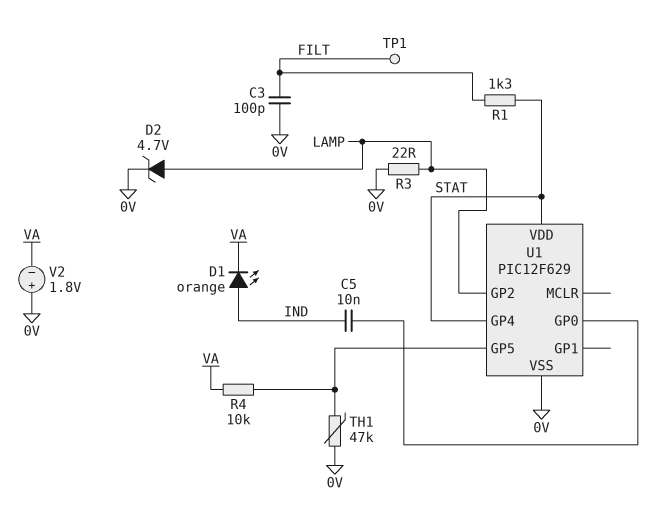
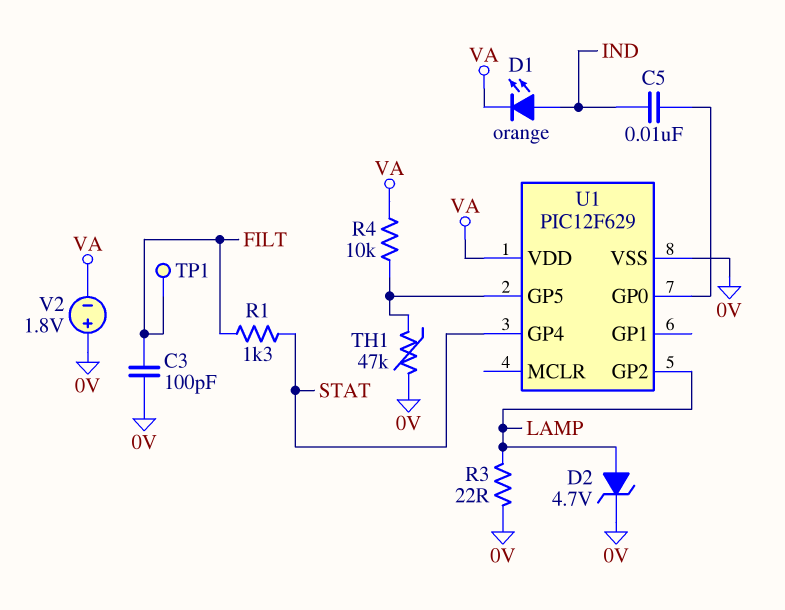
U1 pin VDD: STAT -> VA

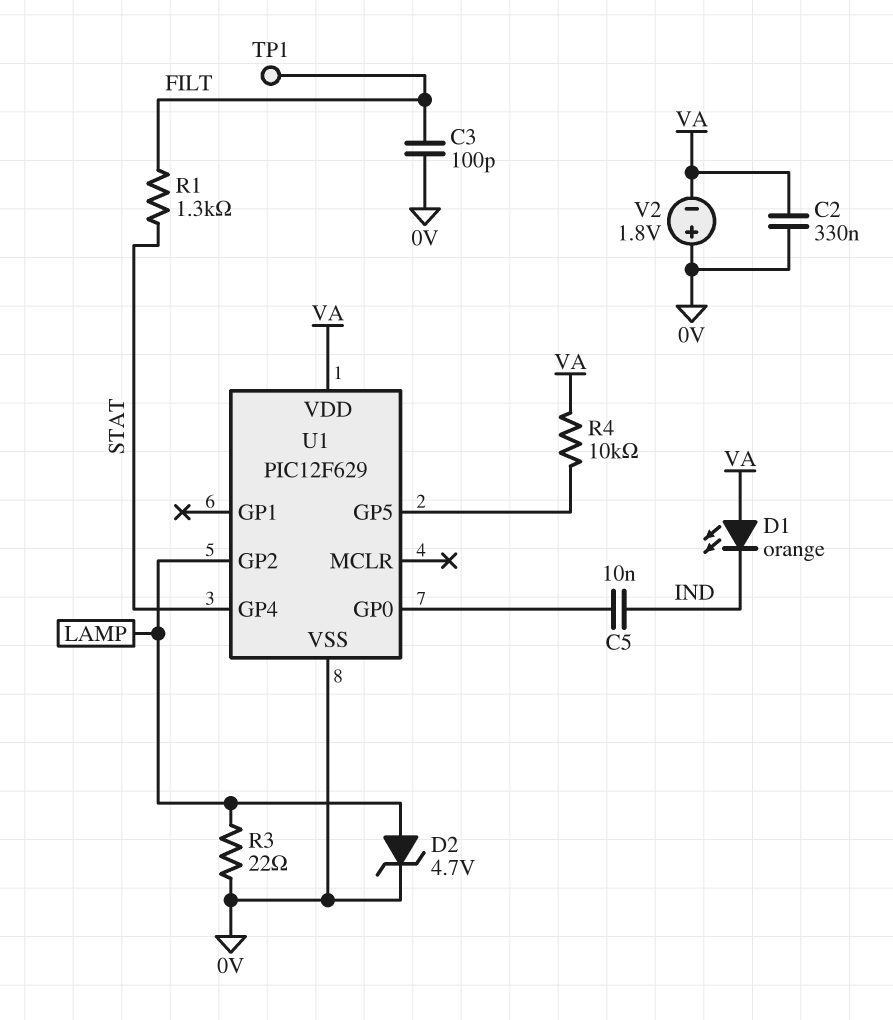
C2: none -> 330nF (0V, VA)
D1: LED orange (A IND, K VA) -> LED orange (A VA, K IND)
TH1: 47k (0V, U1/GP5) -> none

